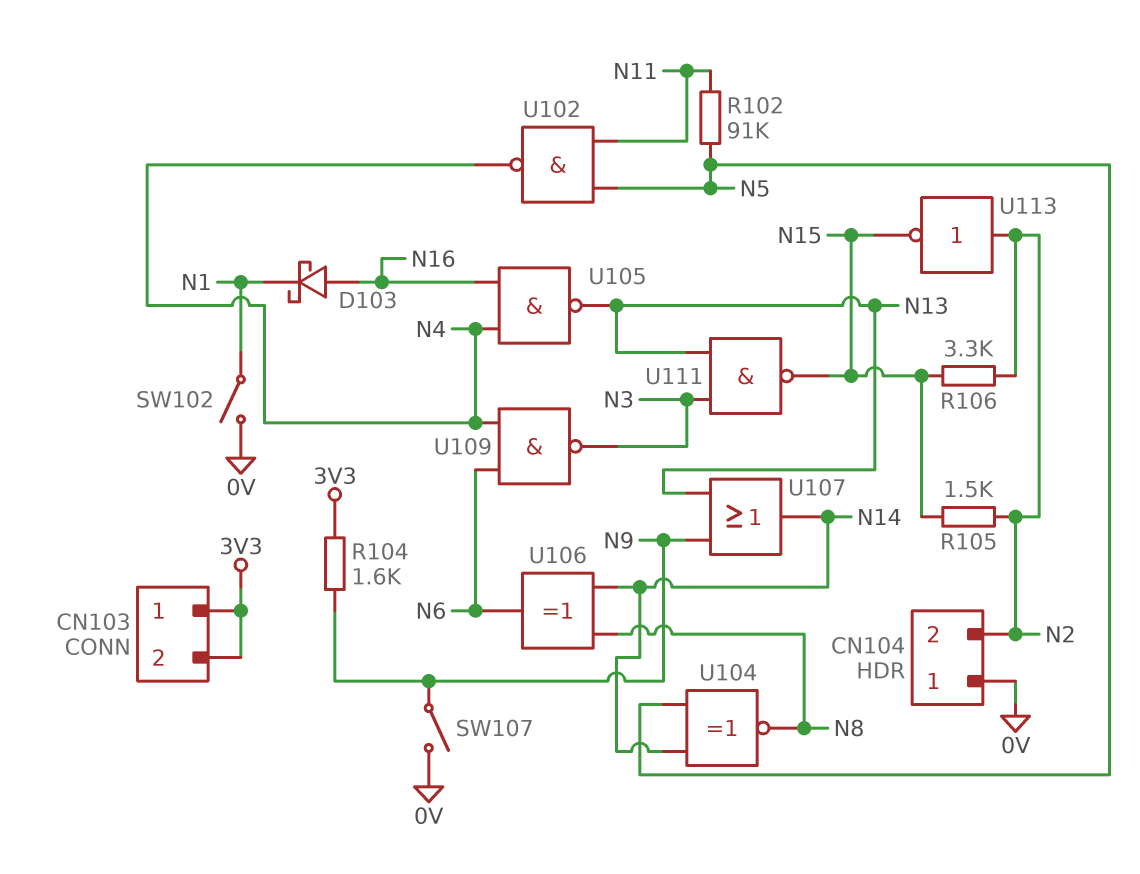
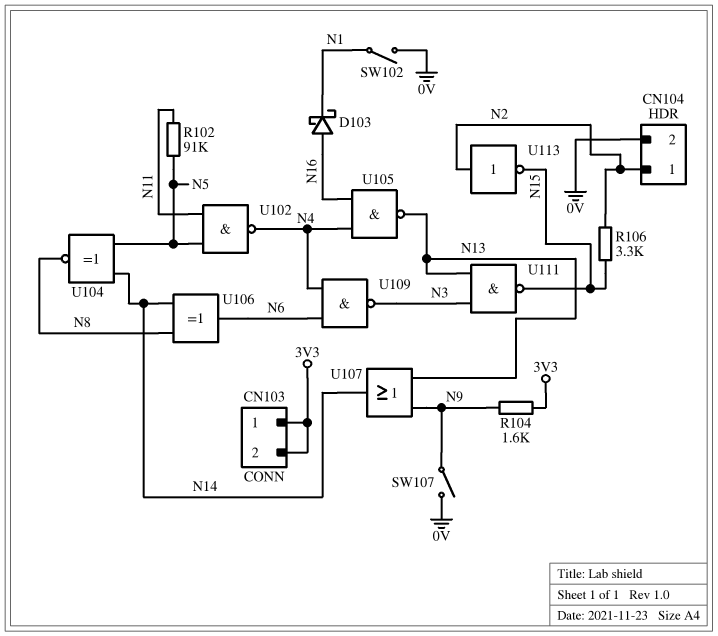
CN104 pin 1: 0V -> N2
CN104 pin 2: N2 -> 0V
R105: 1.5k (N2, N15) -> none

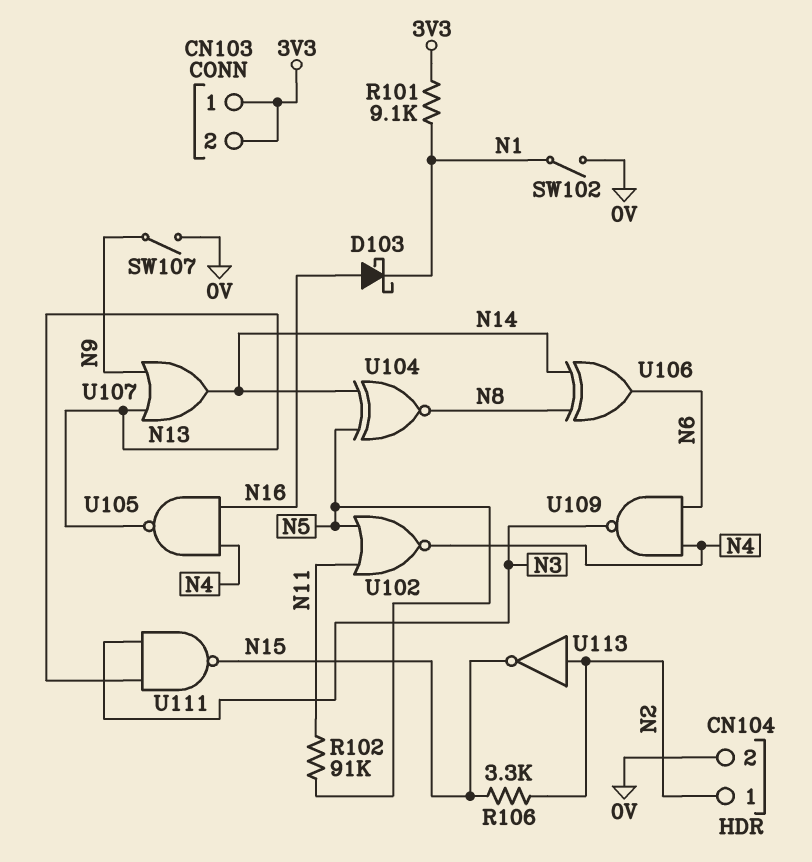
R101: none -> 9.1k (3V3, N1)
R104: 1.6k (3V3, N9) -> none
U102: NAND (in N5, in N11, out N4) -> NOR (in N5, in N11, out N4)

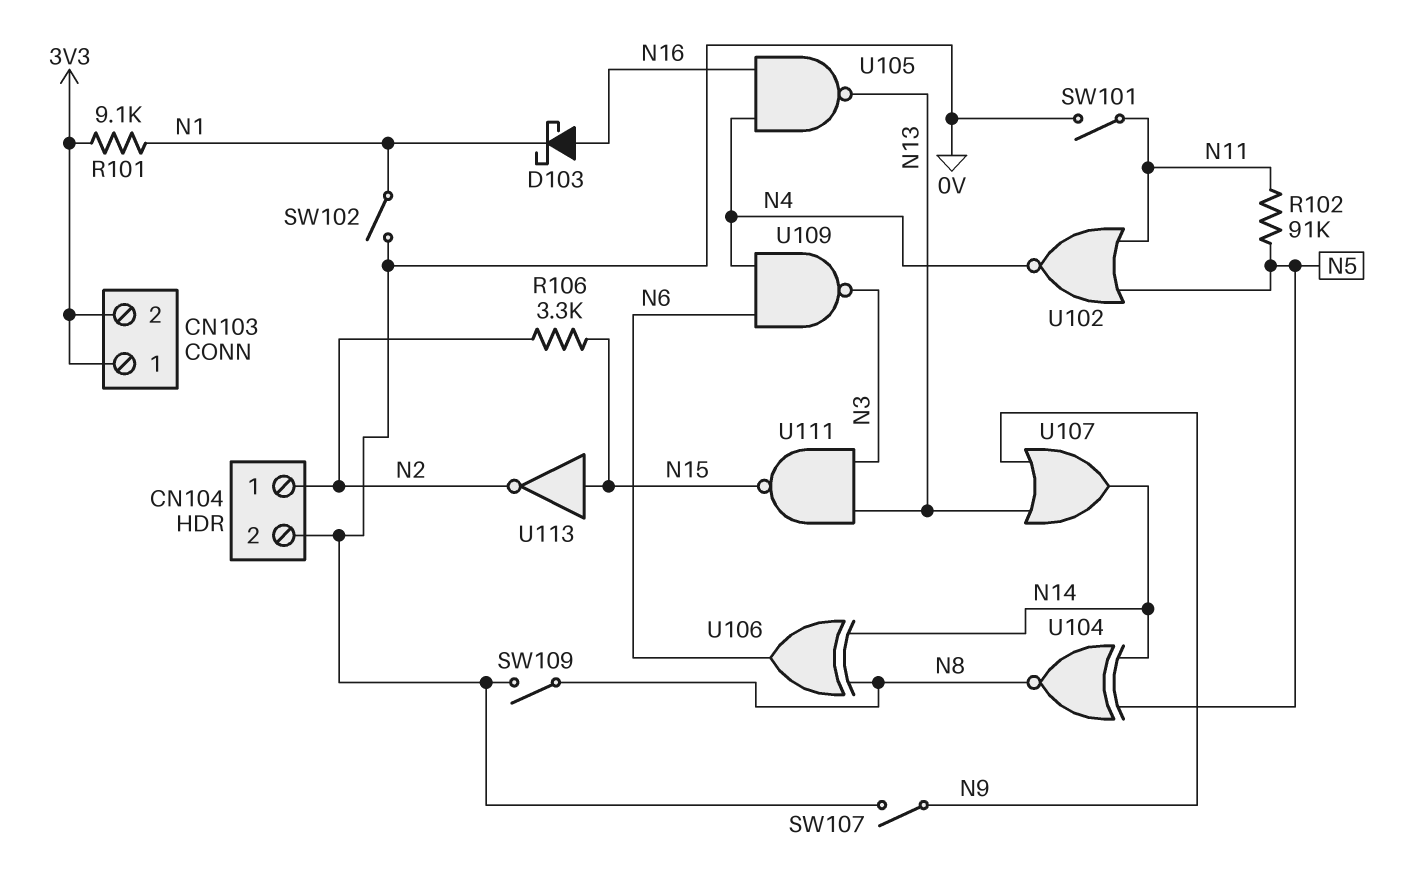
SW101: none -> switch (0V, N11)
SW109: none -> switch (0V, N8)
U113: NOT (in N2, out N15) -> NOT (in N15, out N2)

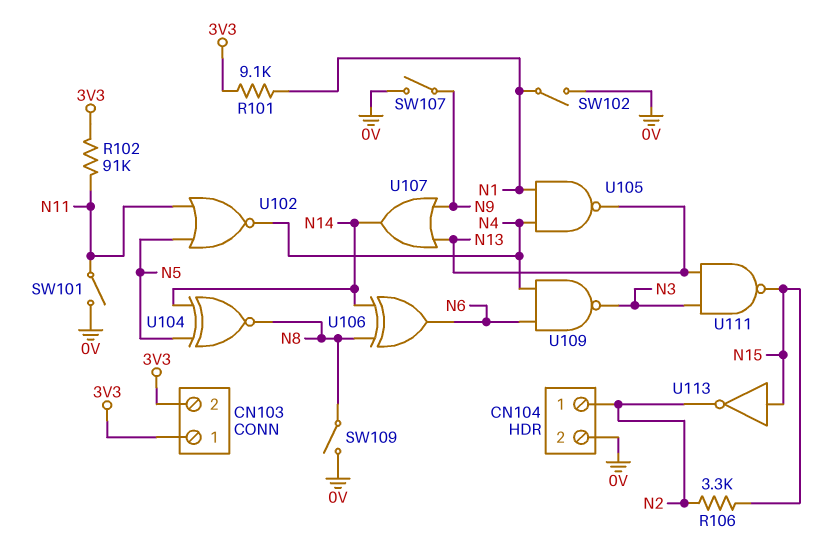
D103: schottky (A N16, K N1) -> none
R102: 91k (N5, N11) -> 91k (3V3, N11)
U105: NAND (in N4, in N16, out N13) -> NAND (in N1, in N4, out N13)

